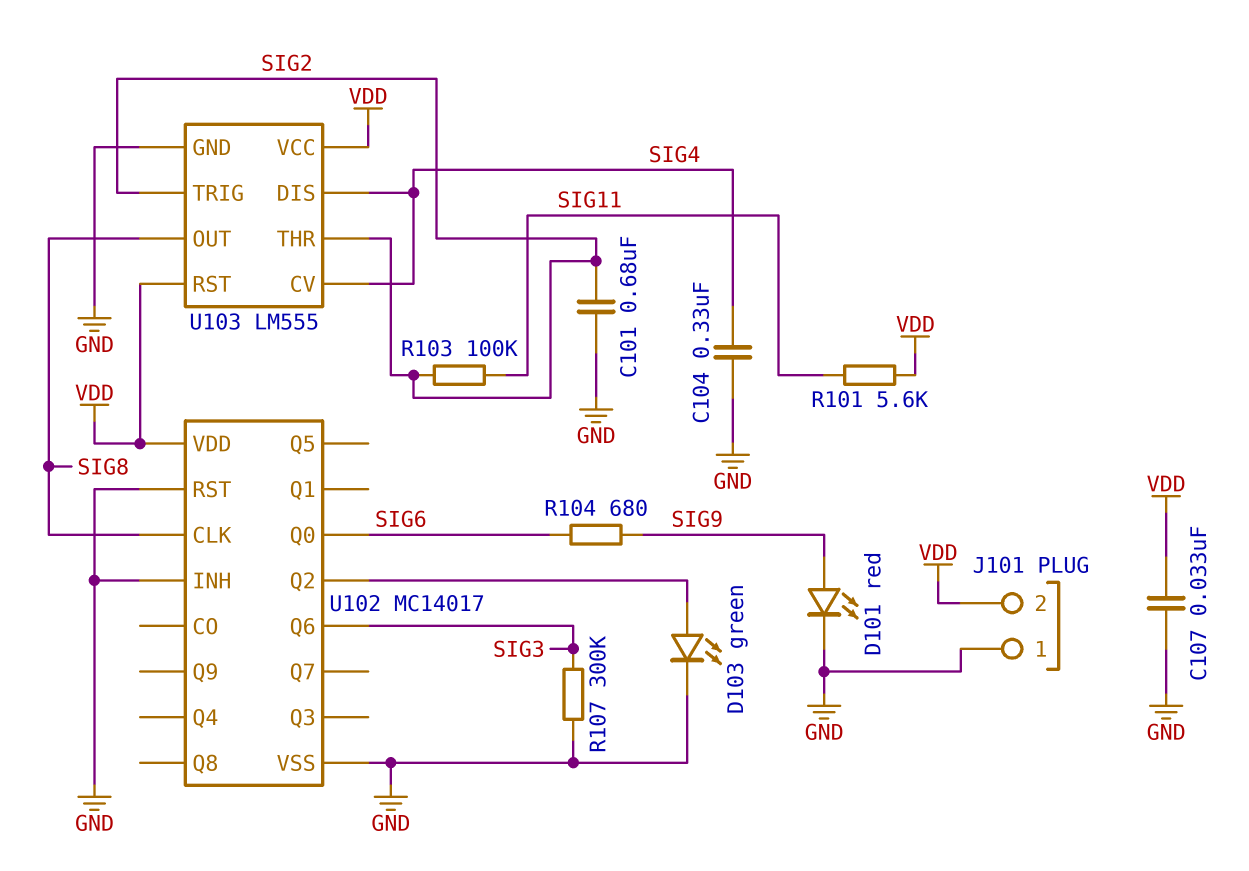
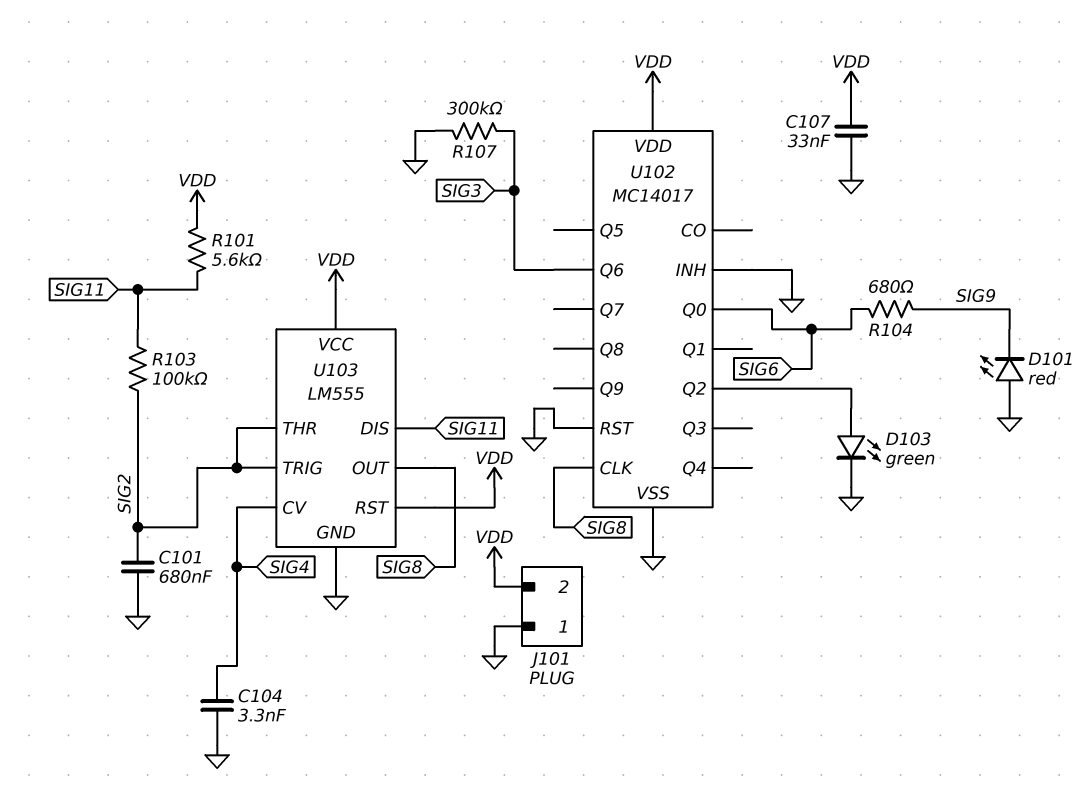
C104: 330nF (GND, SIG4) -> 3.3nF (GND, SIG4)
D101: LED red (A SIG9, K GND) -> LED red (A GND, K SIG9)
U103 pin DIS: SIG4 -> SIG11

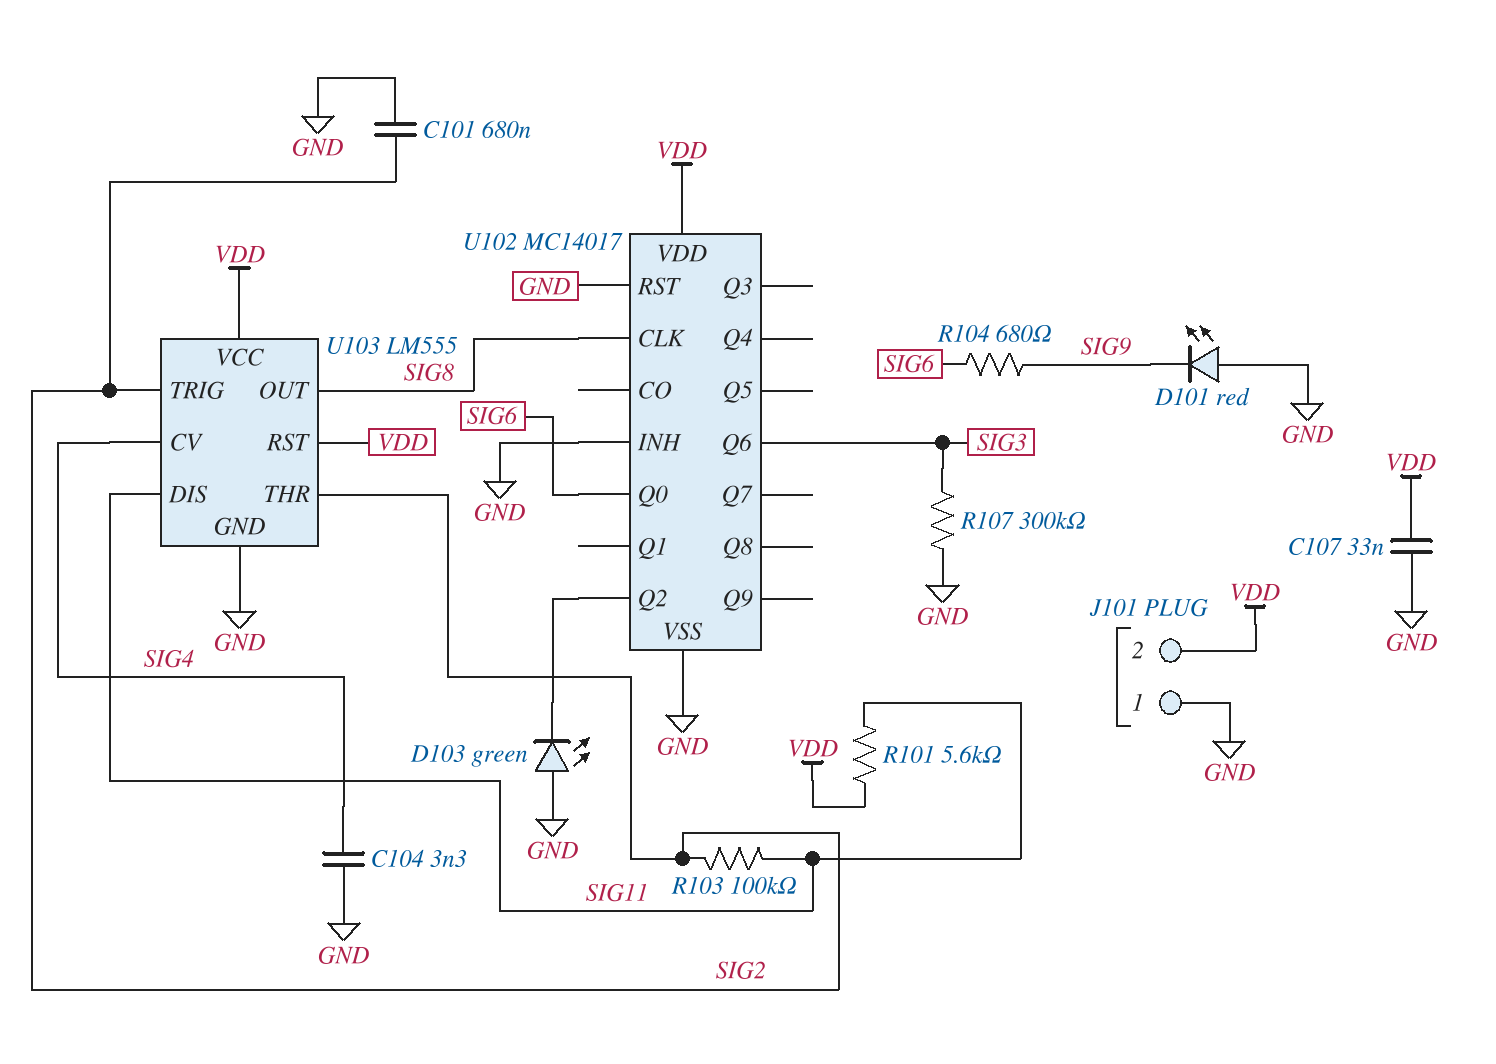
D103: LED green (A U102/Q2, K GND) -> LED green (A GND, K U102/Q2)

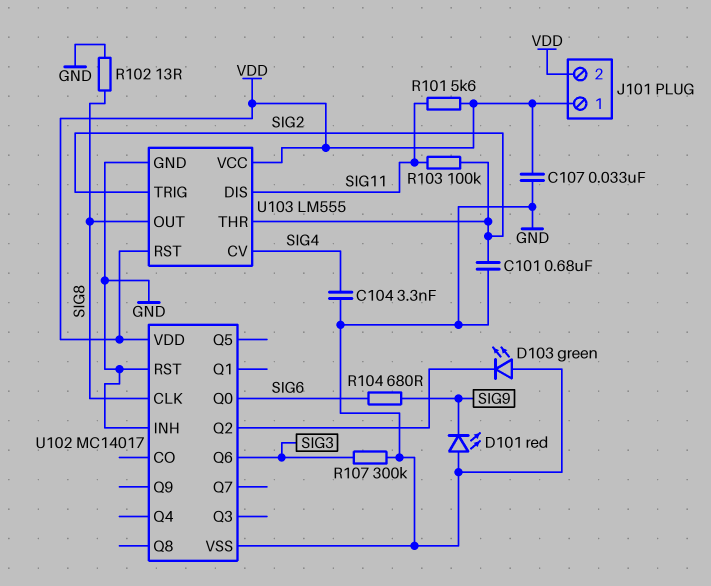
J101 pin 1: GND -> VDD
R102: none -> 13 (GND, SIG8)

